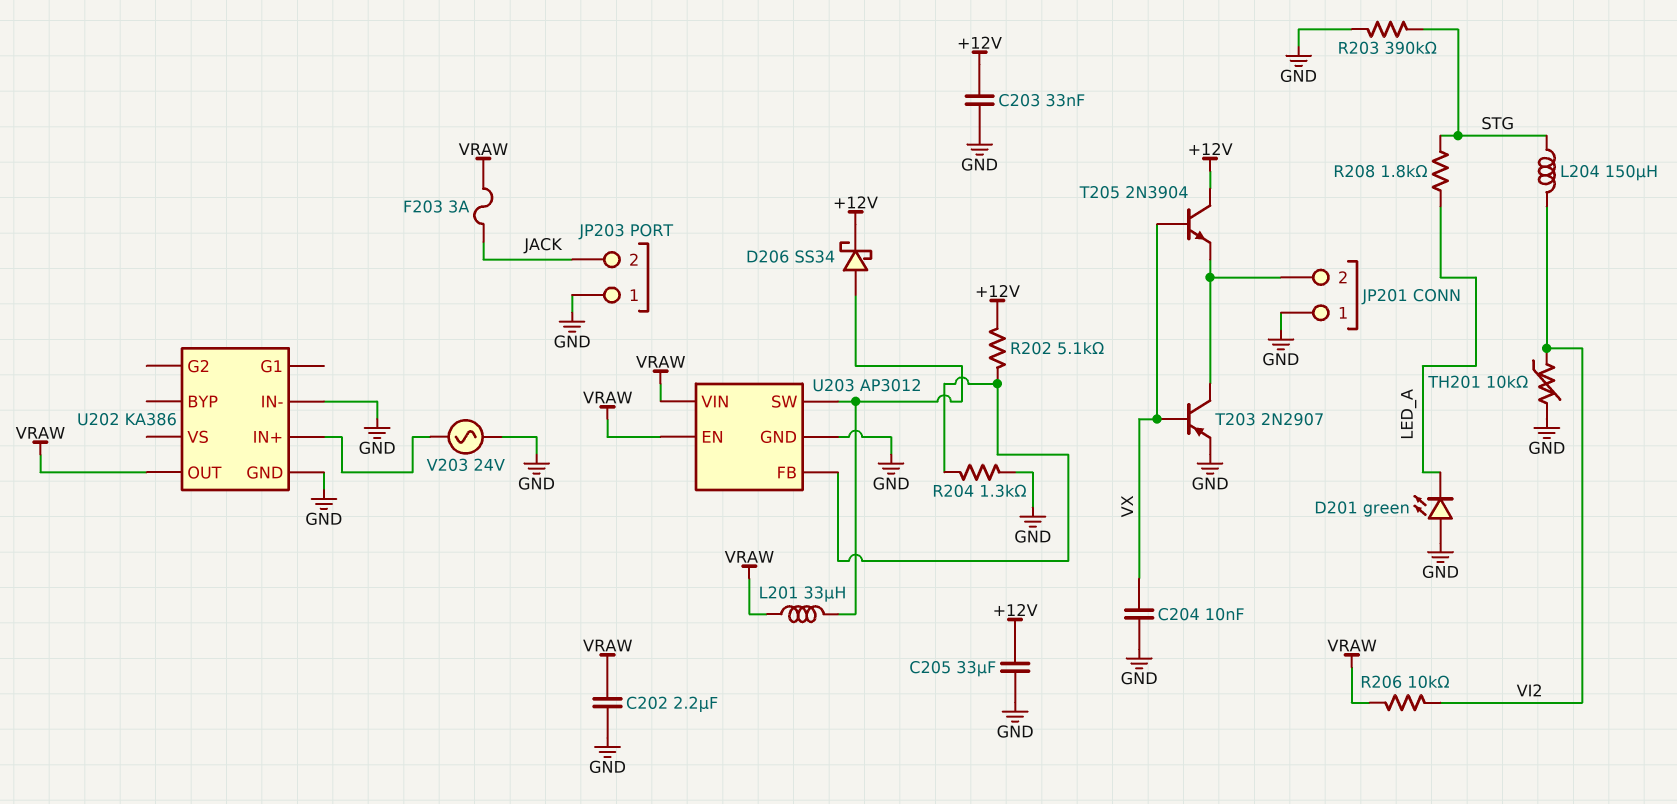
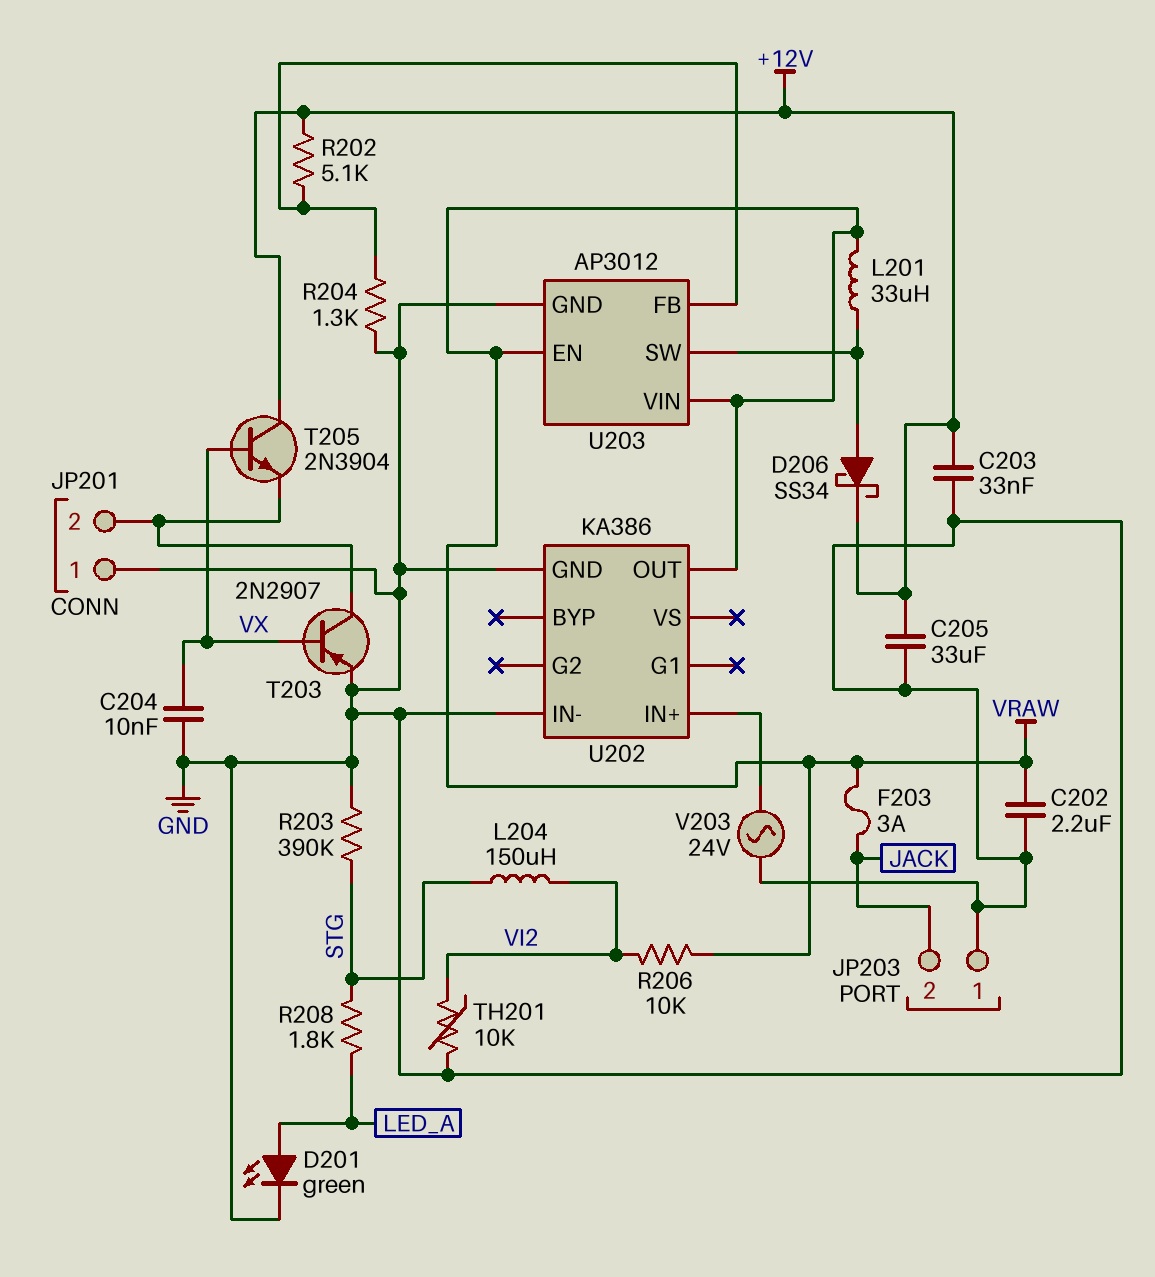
D201: LED green (A GND, K LED_A) -> LED green (A LED_A, K GND)

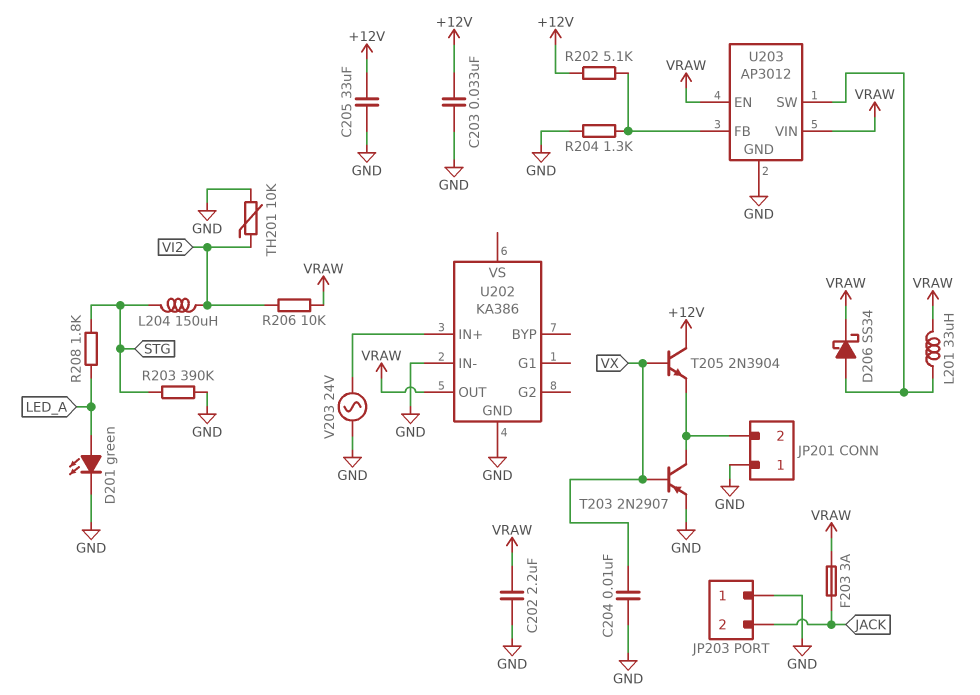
D206: schottky SS34 (A U203/SW, K +12V) -> schottky SS34 (A U203/SW, K VRAW)

